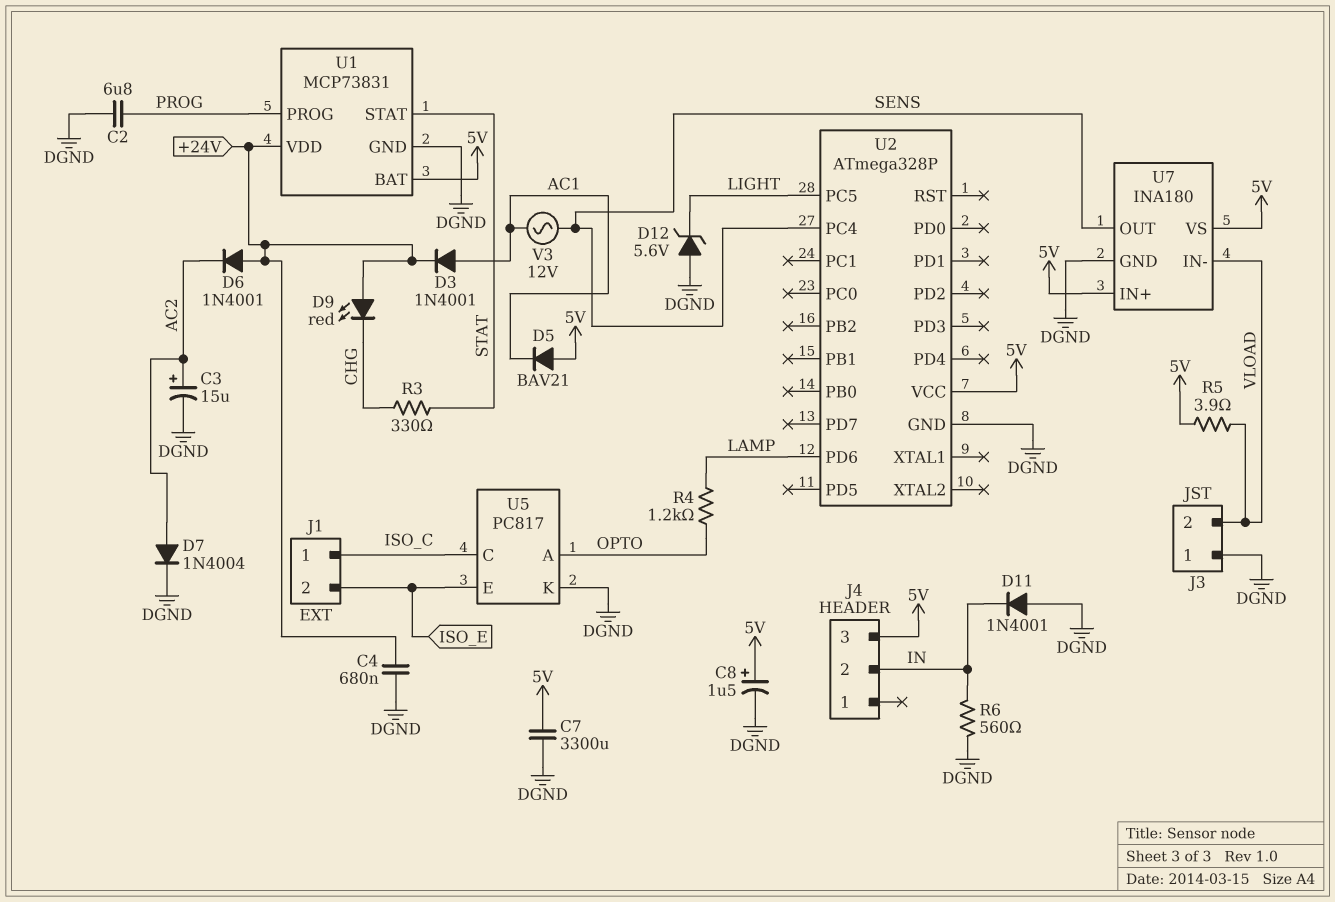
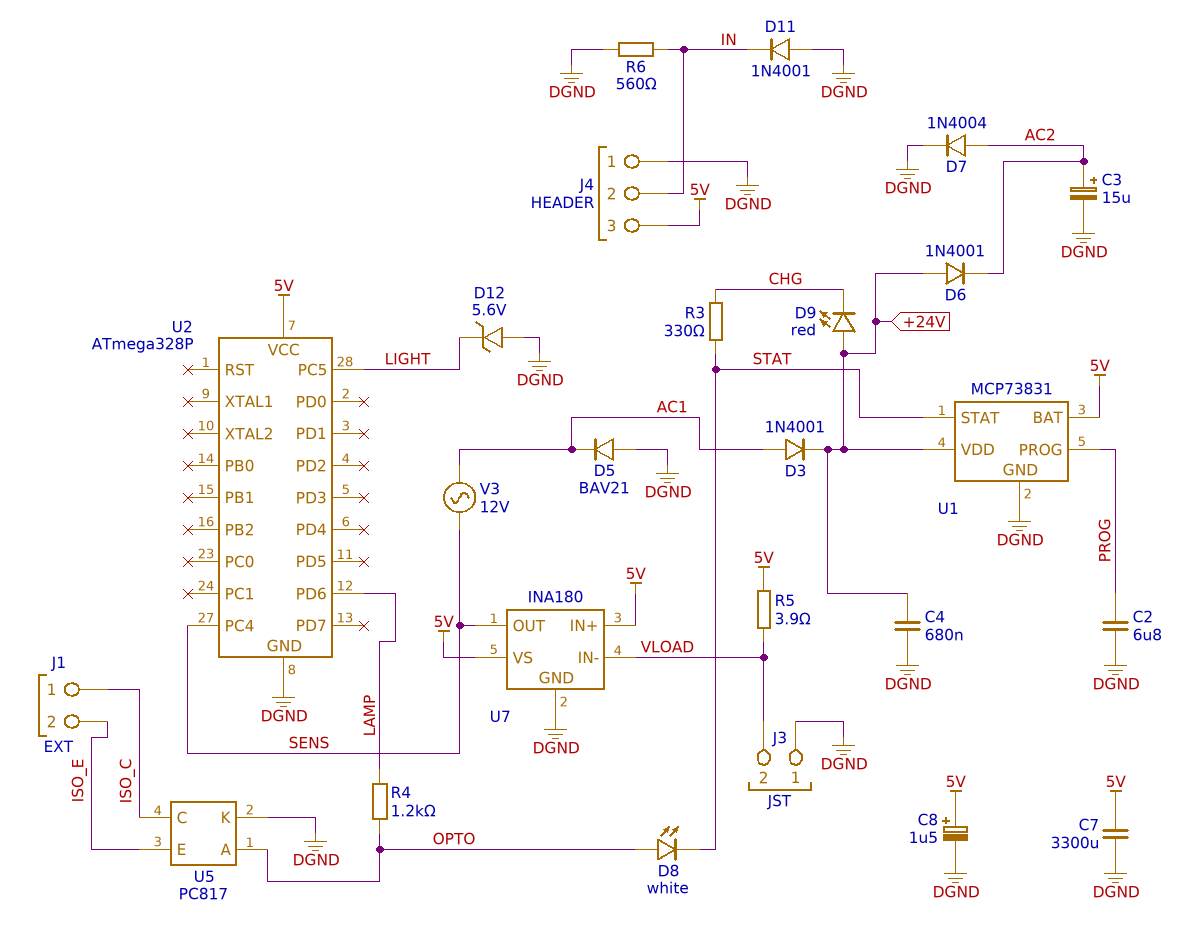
D5: diode BAV21 (A 5V, K AC1) -> diode BAV21 (A DGND, K AC1)
D8: none -> LED white (A OPTO, K STAT)
J4 pin 1: none -> DGND

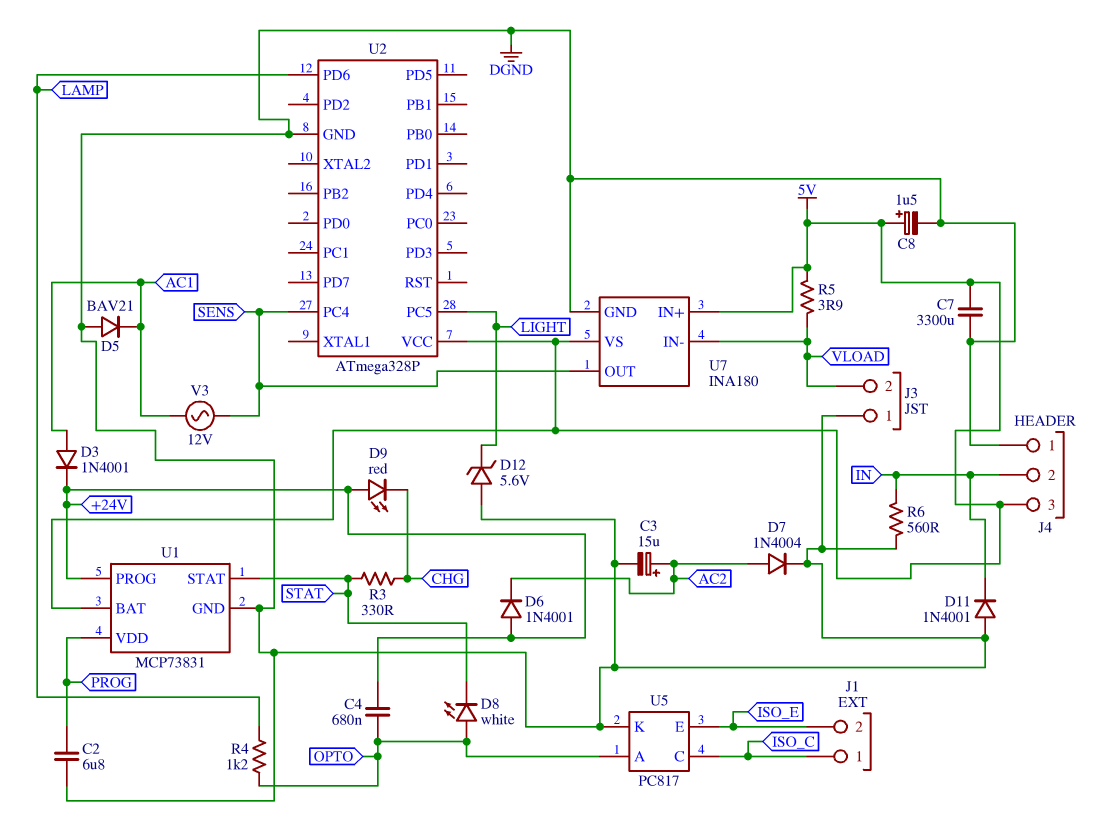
C4: 680nF (+24V, DGND) -> 680nF (+24V, OPTO)
U1 pin PROG: PROG -> +24V
U1 pin VDD: +24V -> PROG

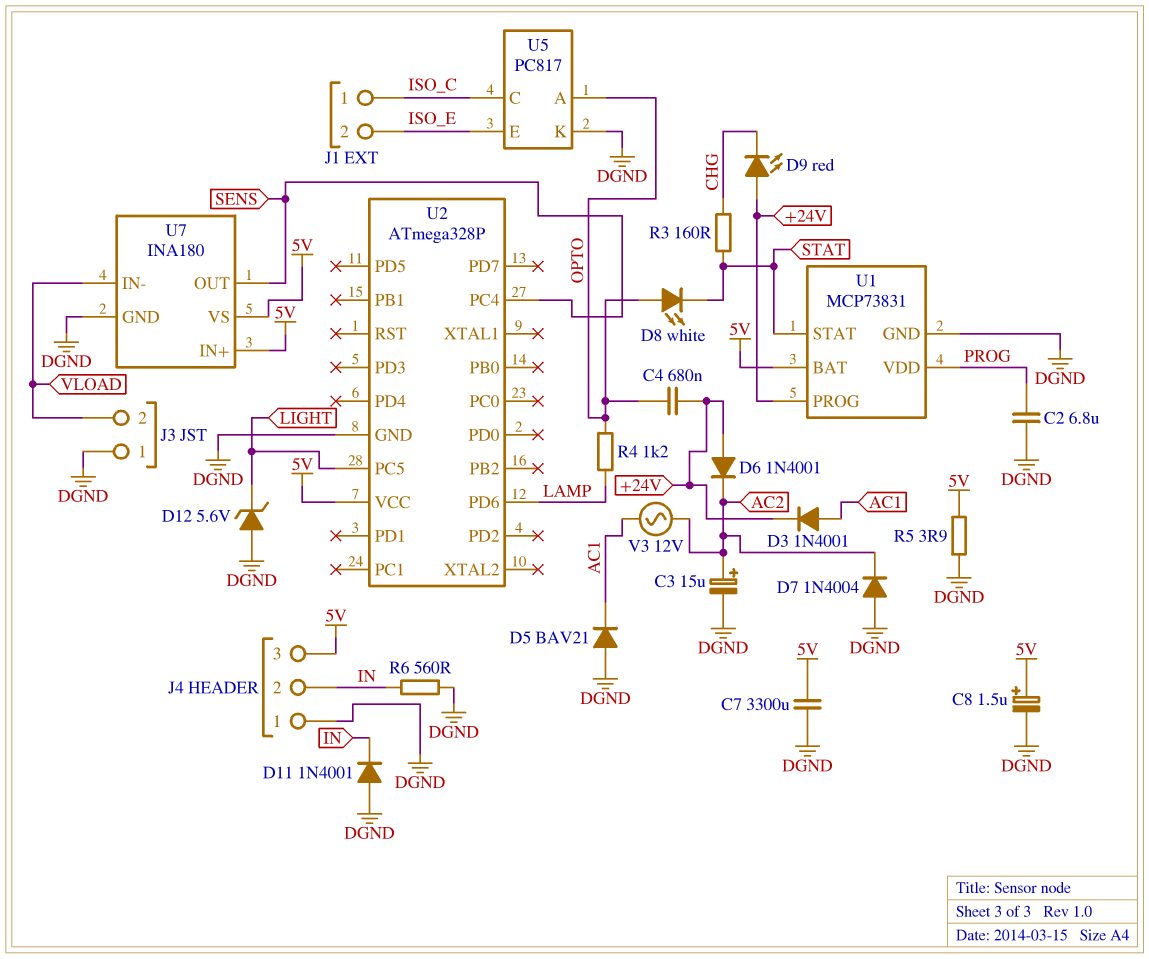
D7: diode 1N4004 (A AC2, K DGND) -> diode 1N4004 (A DGND, K AC2)
R3: 330 (CHG, STAT) -> 160 (CHG, STAT)
R5: 3.9 (5V, VLOAD) -> 3.9 (5V, DGND)
V3: AC 12V (AC1, SENS) -> AC 12V (AC1, AC2)

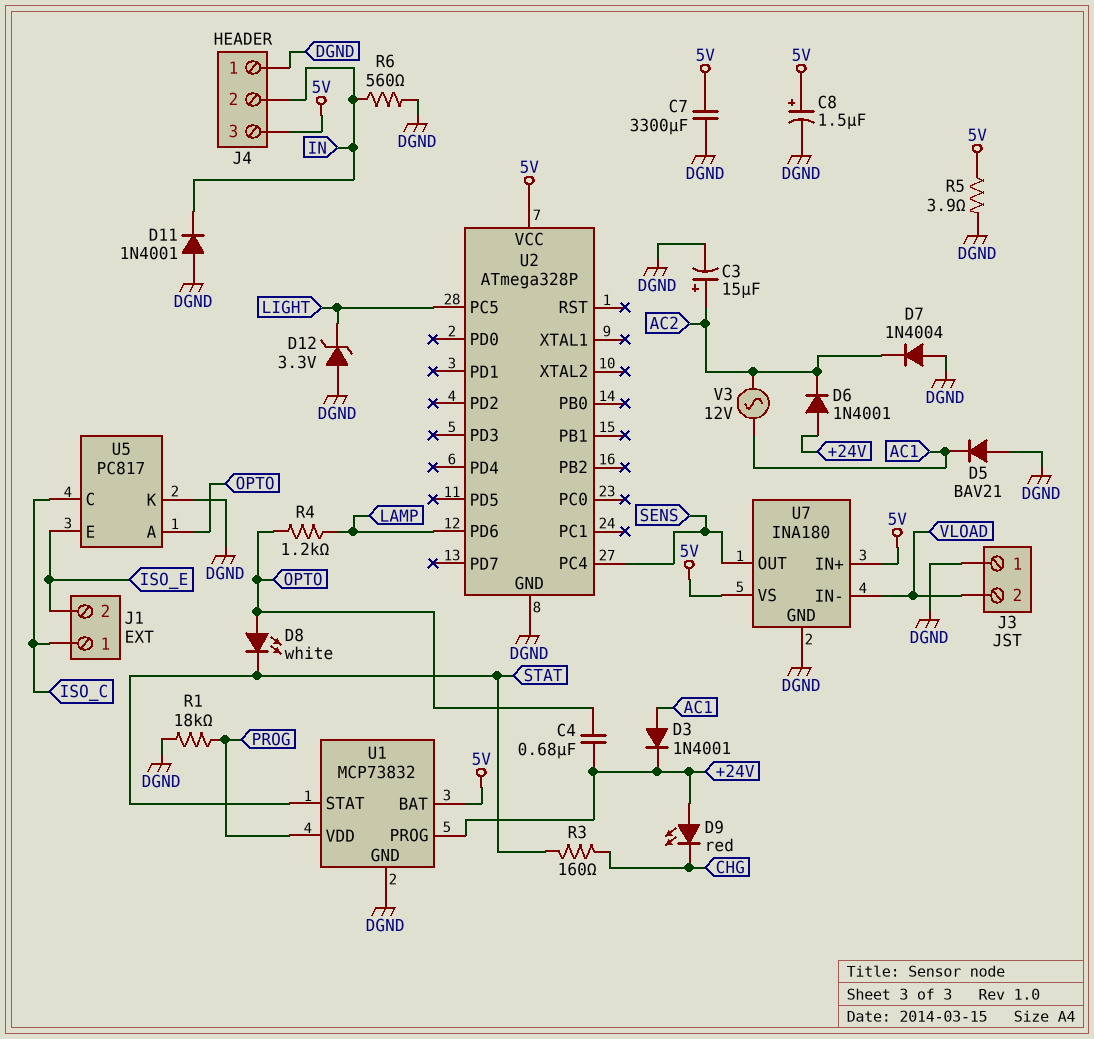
C2: 6.8uF (DGND, PROG) -> none
D12: zener 5.6V (A DGND, K LIGHT) -> zener 3.3V (A DGND, K LIGHT)
R1: none -> 18k (DGND, PROG)
U1: MCP73831 -> MCP73832

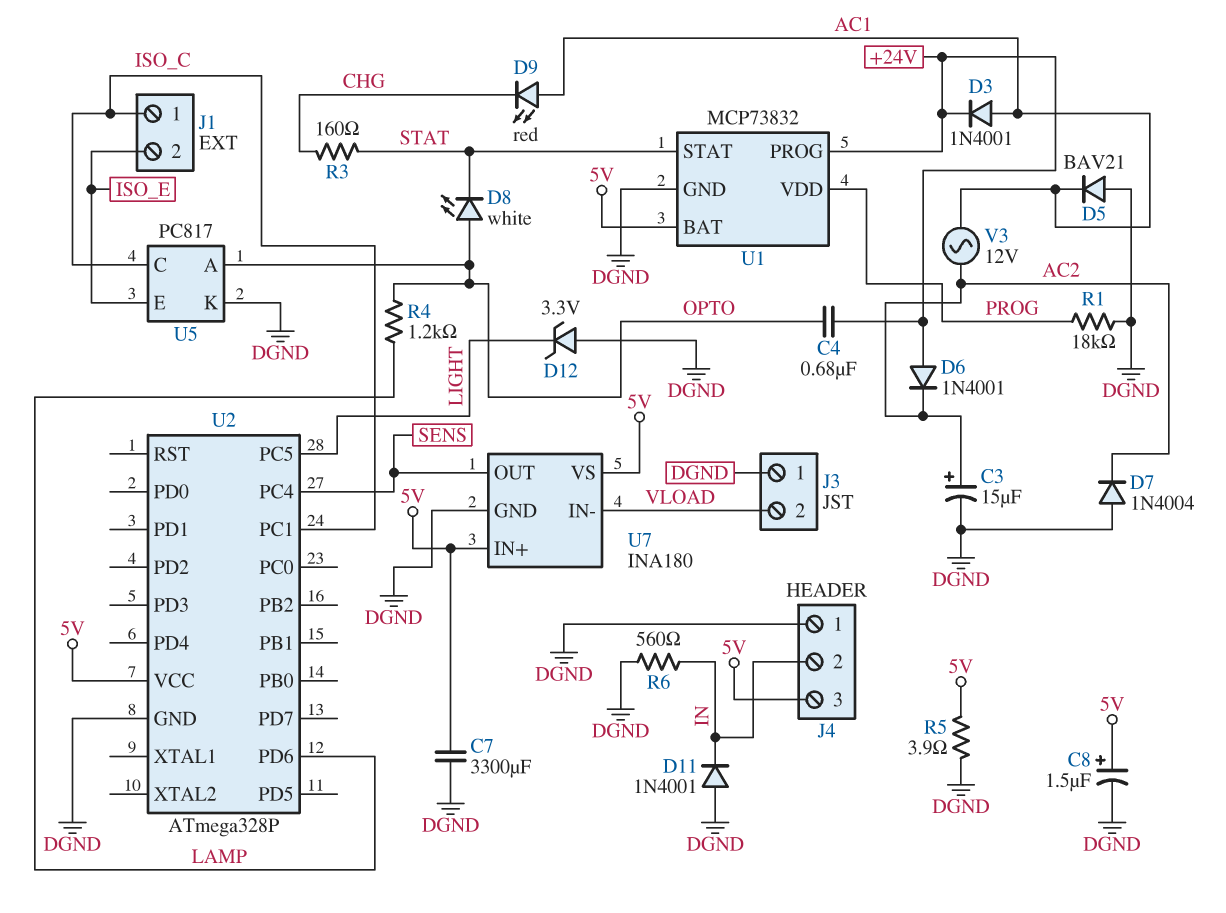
D9: LED red (A +24V, K CHG) -> LED red (A AC1, K CHG)
U2 pin PC1: none -> ISO_C

